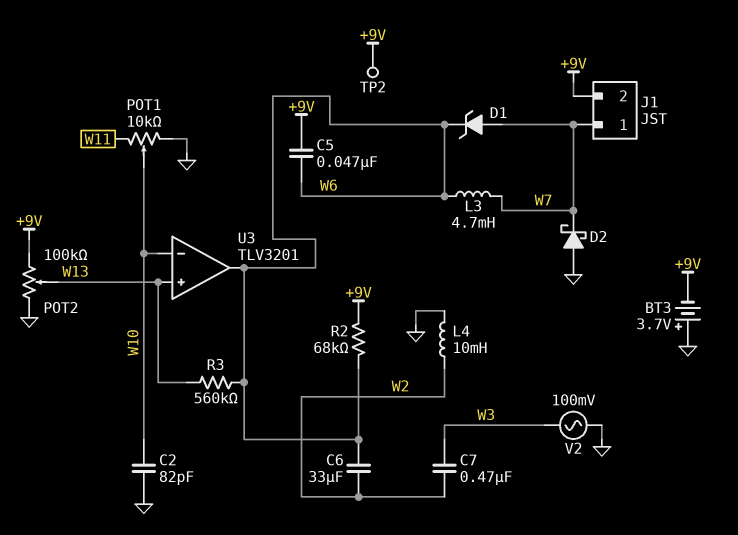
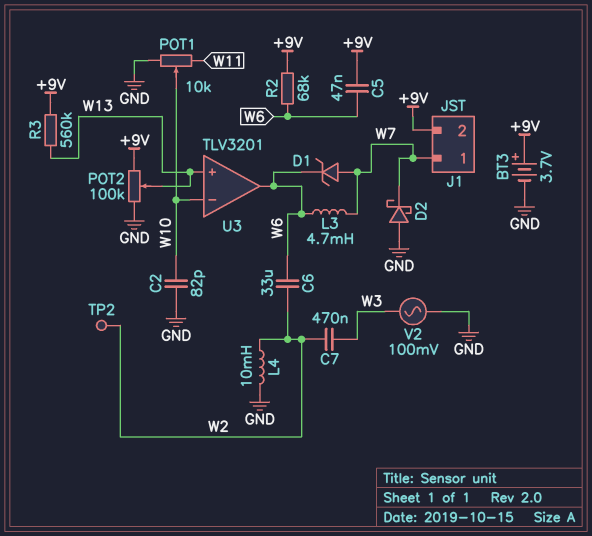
BT3: 3.7V (plus GND, minus +9V) -> 3.7V (plus +9V, minus GND)
R3: 560k (W6, W13) -> 560k (+9V, W13)
TP2: test point (+9V) -> test point (W2)

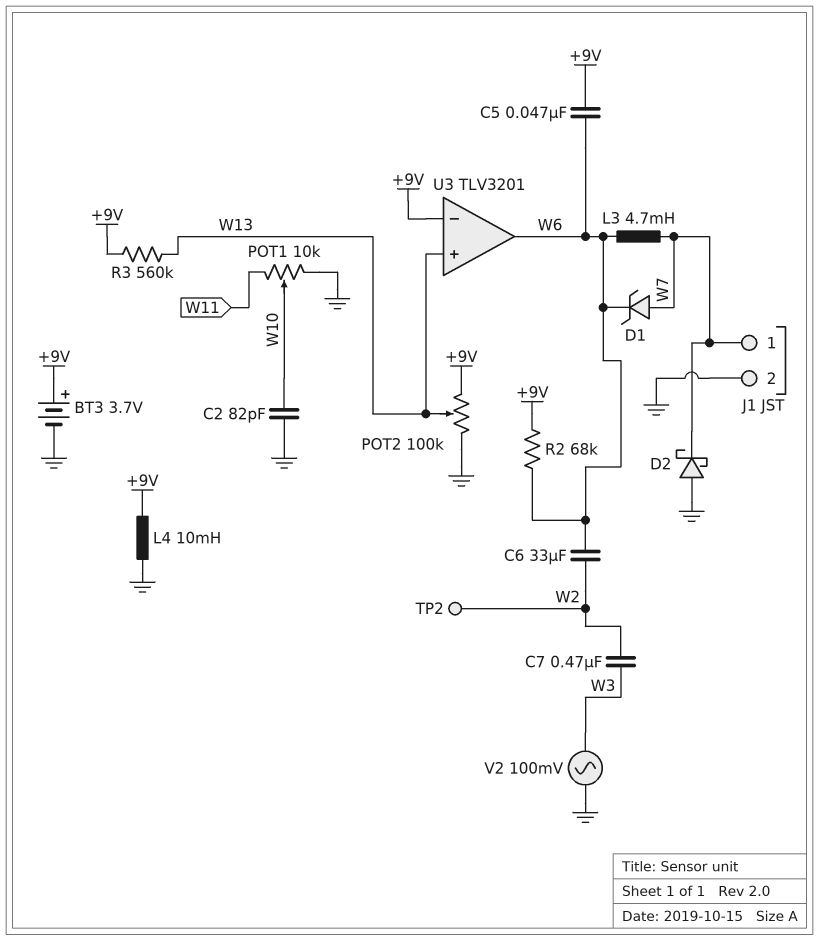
J1 pin 2: +9V -> GND
L4: 10mH (GND, W2) -> 10mH (+9V, GND)
U3 pin in-: W10 -> +9V

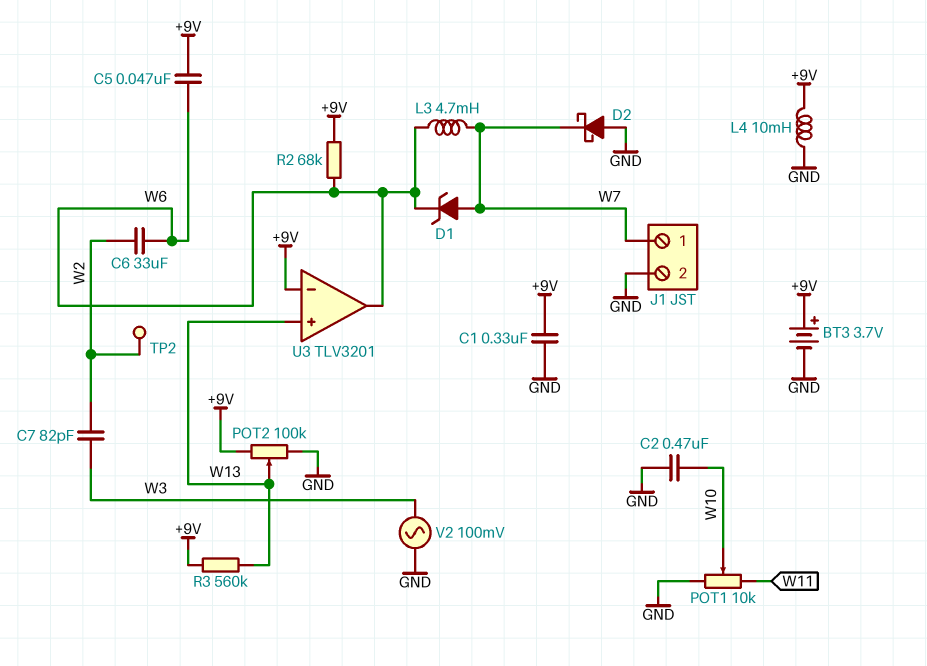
C1: none -> 330nF (+9V, GND)
C2: 82pF (GND, W10) -> 470nF (GND, W10)
C7: 470nF (W2, W3) -> 82pF (W2, W3)

